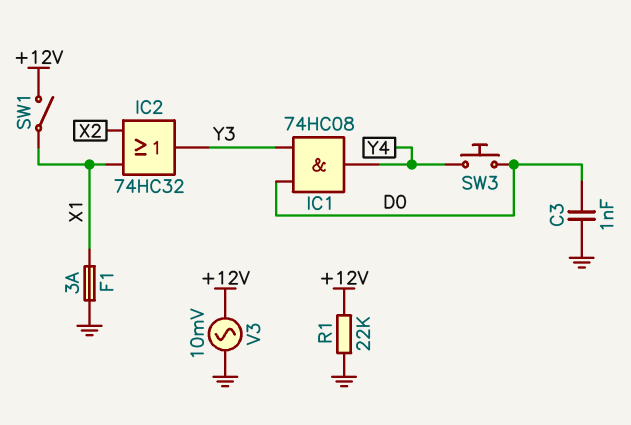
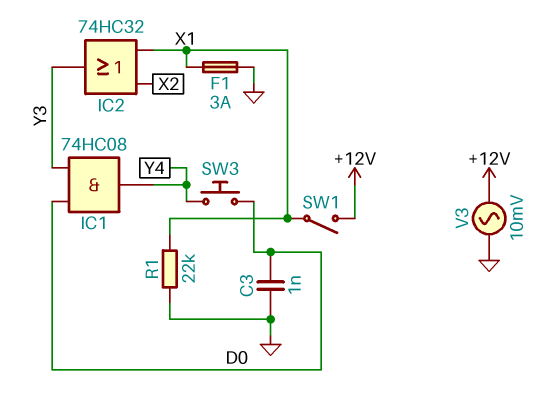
R1: 22k (+12V, GND) -> 22k (GND, X1)

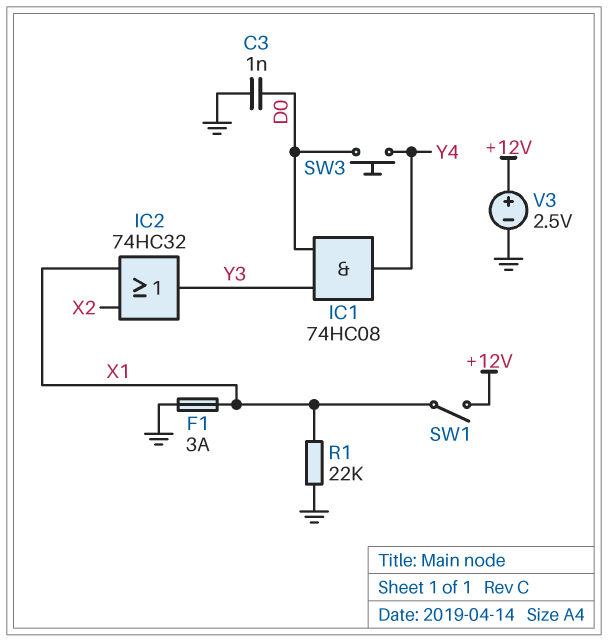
V3: AC 10mV (+12V, GND) -> 2.5V (plus +12V, minus GND)

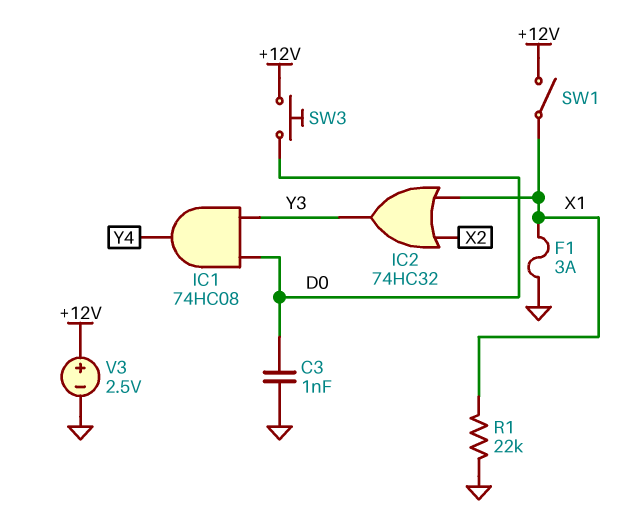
SW3: button (D0, Y4) -> button (+12V, D0)

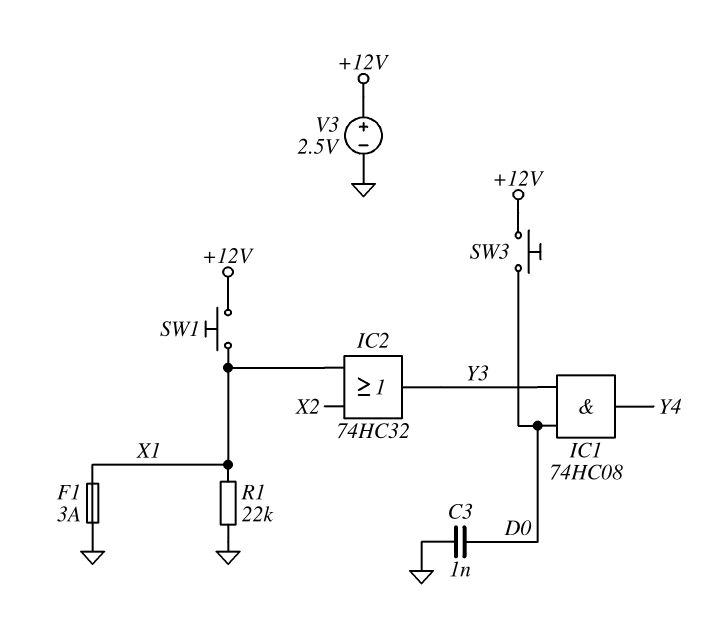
SW1: switch (+12V, X1) -> button (+12V, X1)

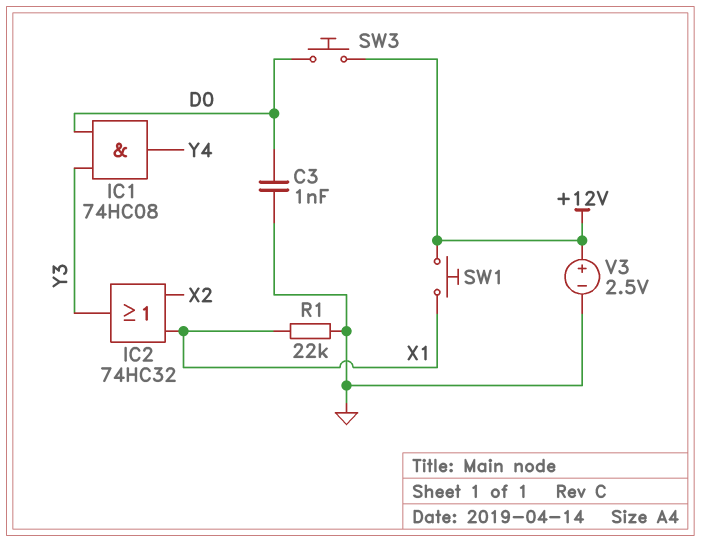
F1: 3A (GND, X1) -> none

